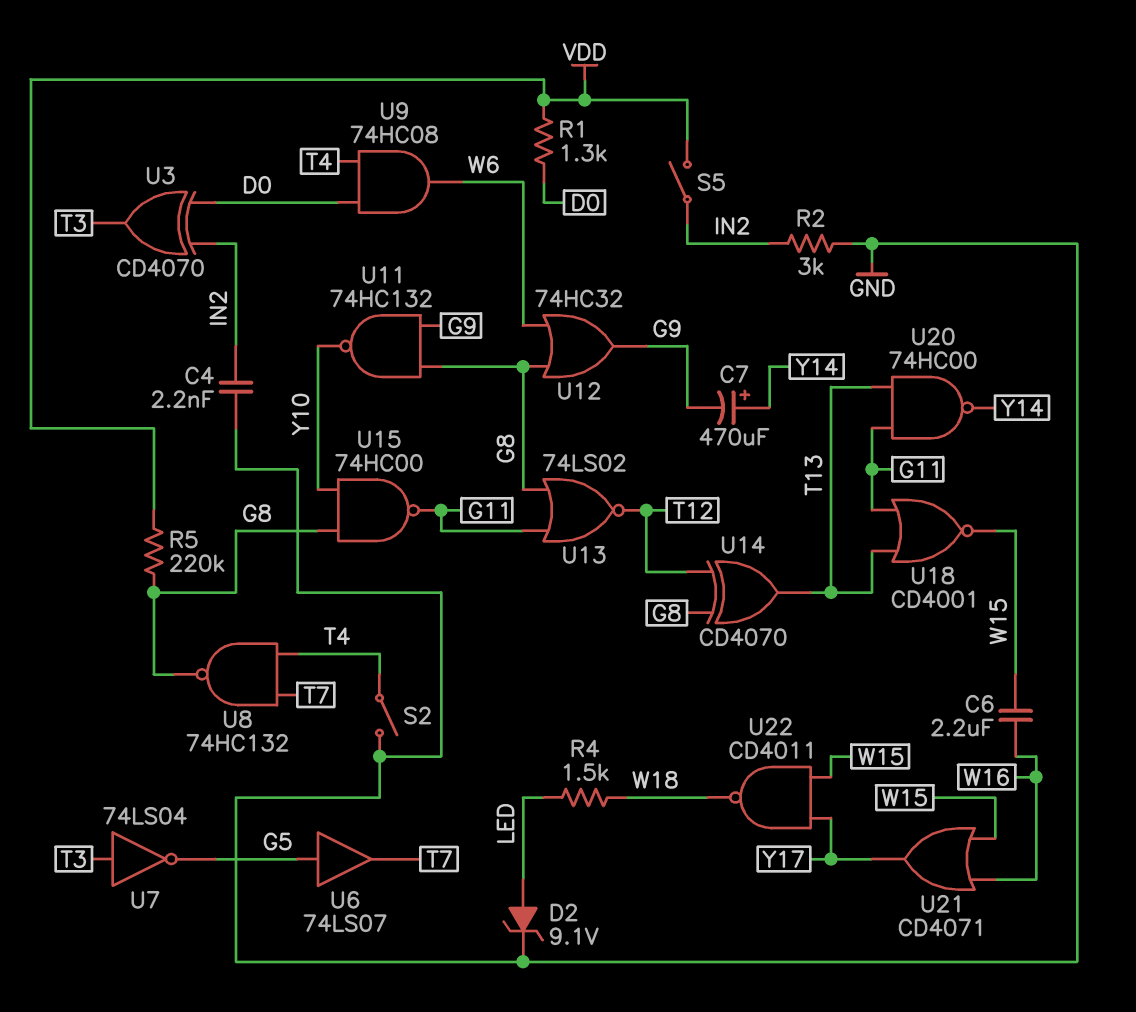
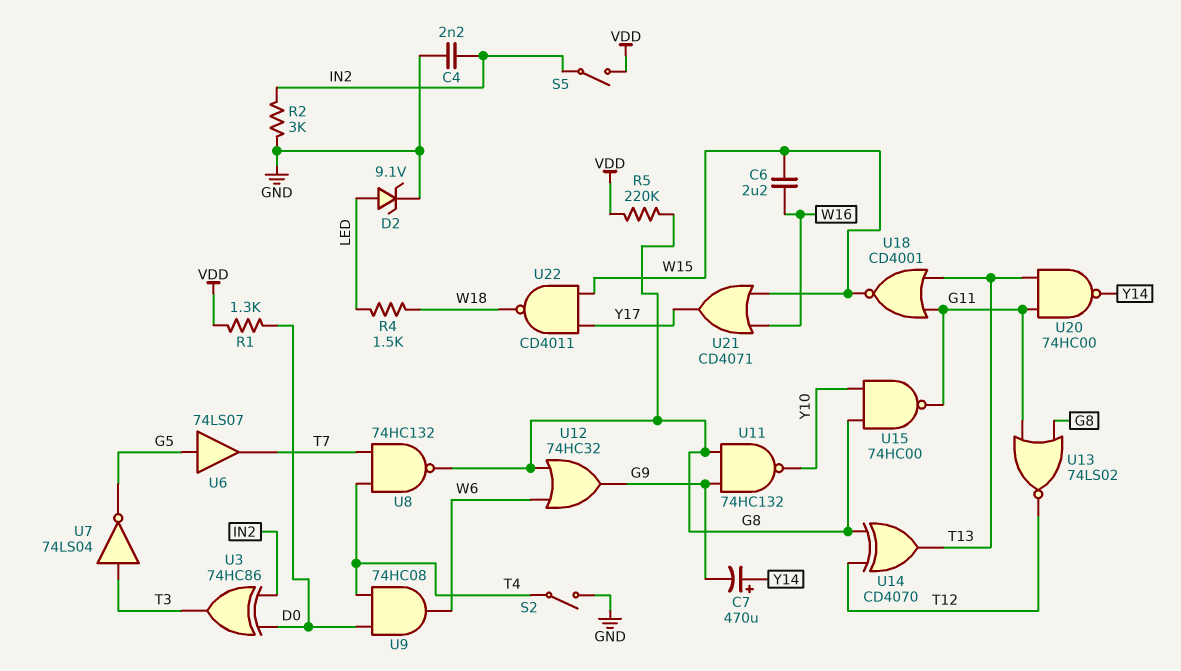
U3: XOR CD4070 (in D0, in IN2, out T3) -> XOR 74HC86 (in D0, in IN2, out T3)

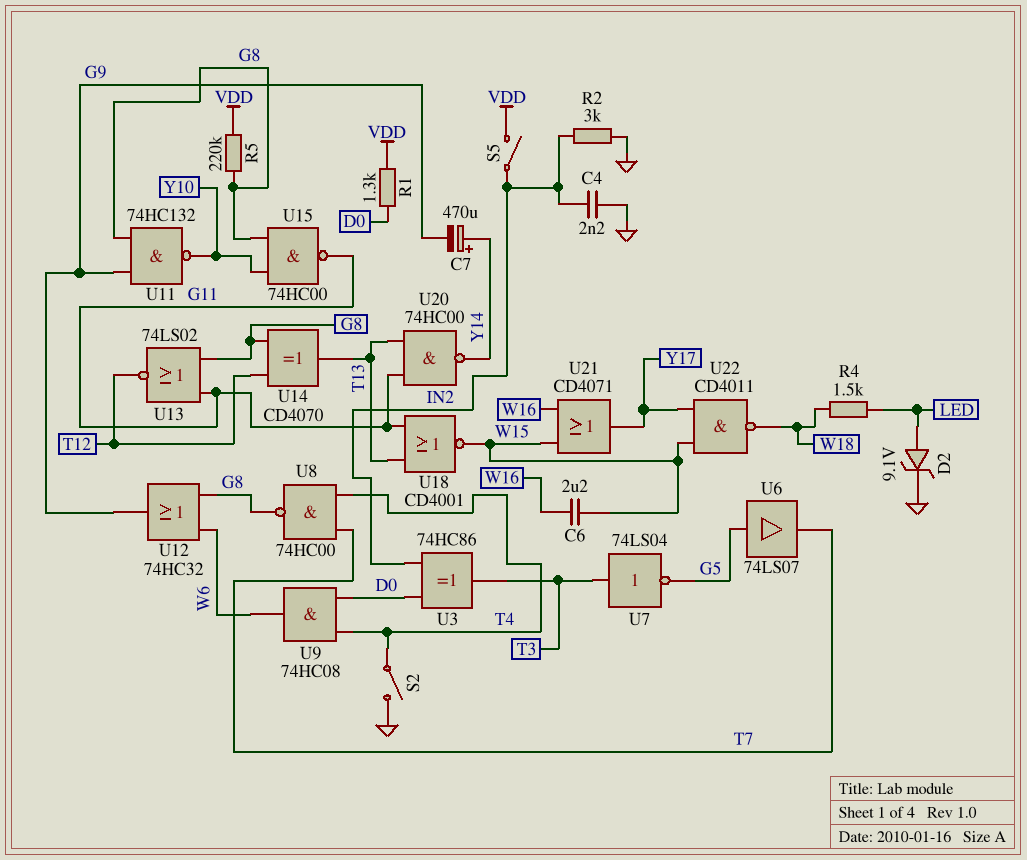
U8: NAND 74HC132 (in T4, in T7, out G8) -> NAND 74HC00 (in T4, in T7, out G8)

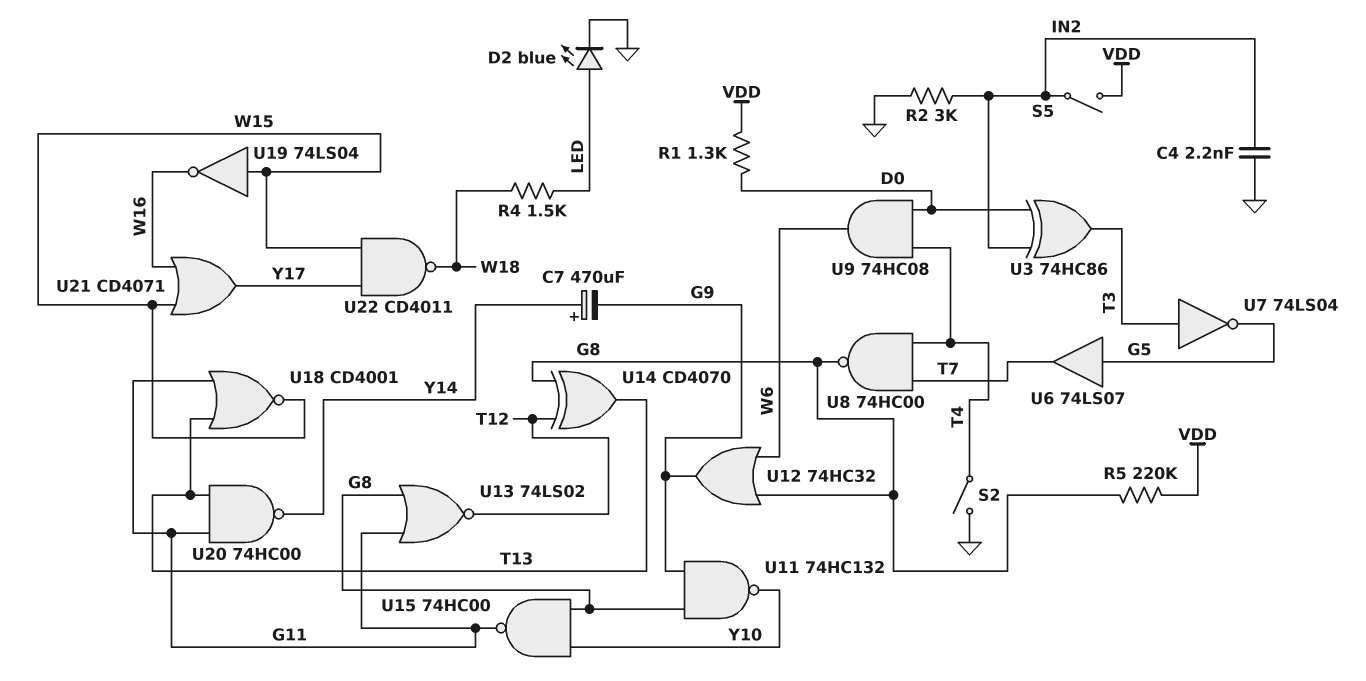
C6: 2.2uF (W15, W16) -> none
D2: zener 9.1V (A LED, K GND) -> LED blue (A LED, K GND)
U19: none -> NOT 74LS04 (in W15, out W16)

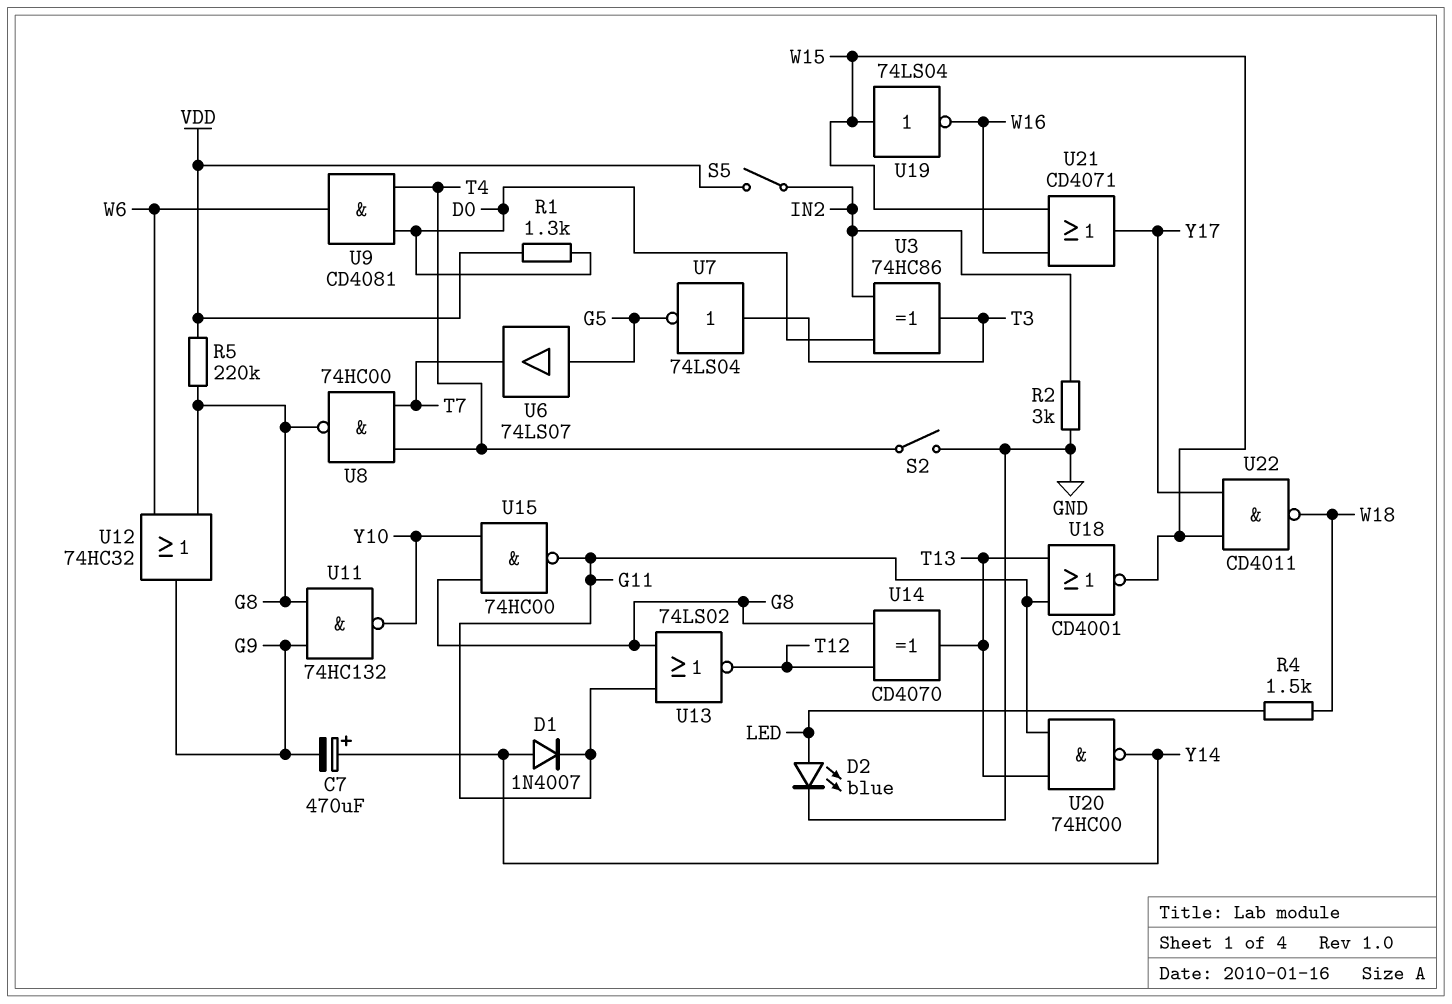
C4: 2.2nF (GND, IN2) -> none
D1: none -> diode 1N4007 (A Y14, K G11)
U9: AND 74HC08 (in D0, in T4, out W6) -> AND CD4081 (in D0, in T4, out W6)

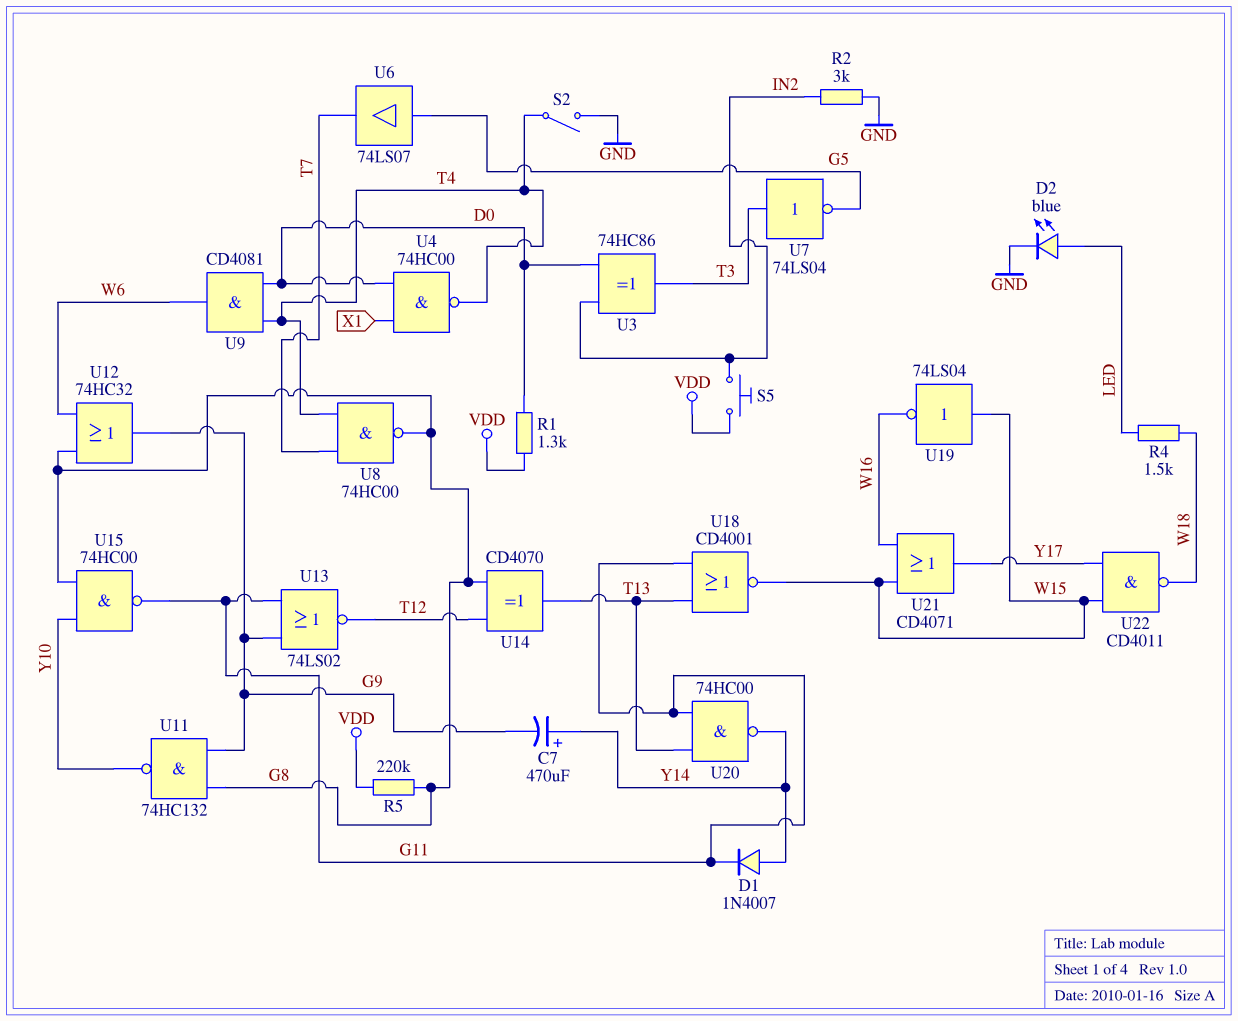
S5: switch (IN2, VDD) -> button (IN2, VDD)
U4: none -> NAND 74HC00 (in D0, in X1, out T4)
U13: NOR 74LS02 (in G8, in G11, out T12) -> NOR 74LS02 (in G9, in G11, out T12)

